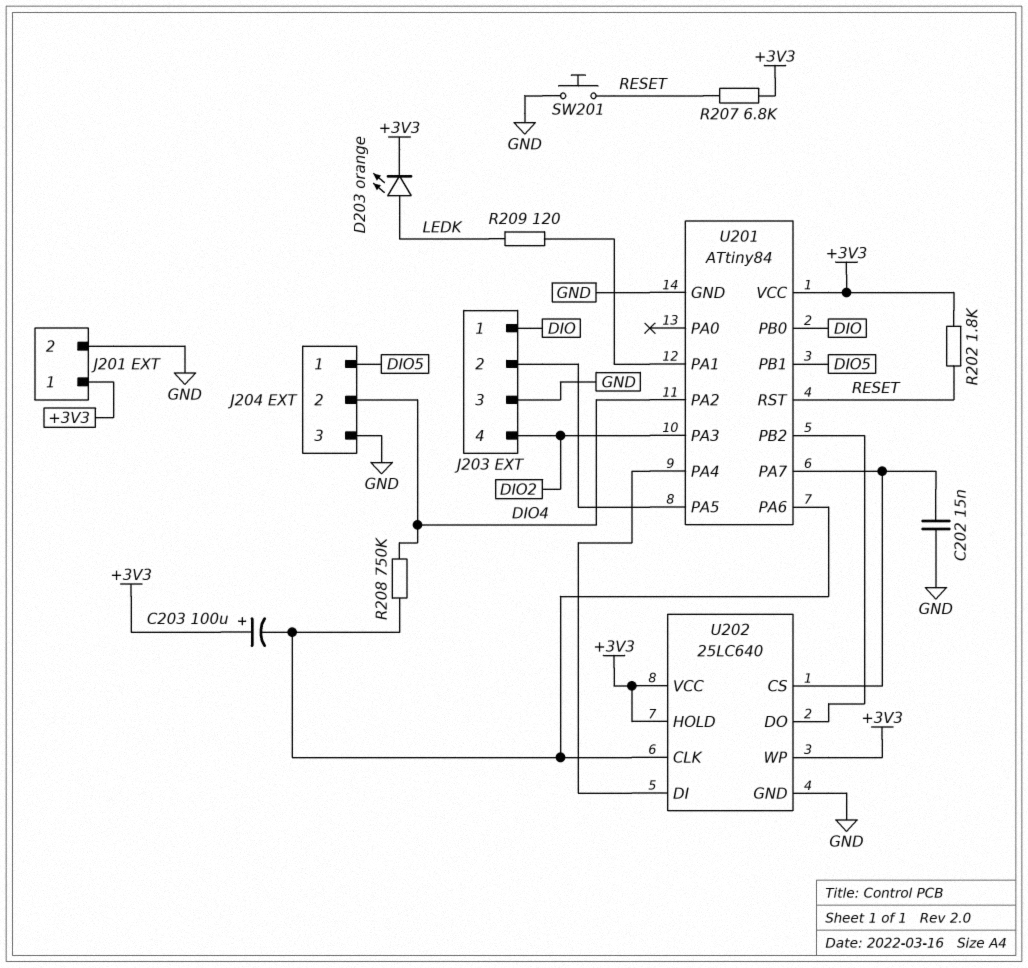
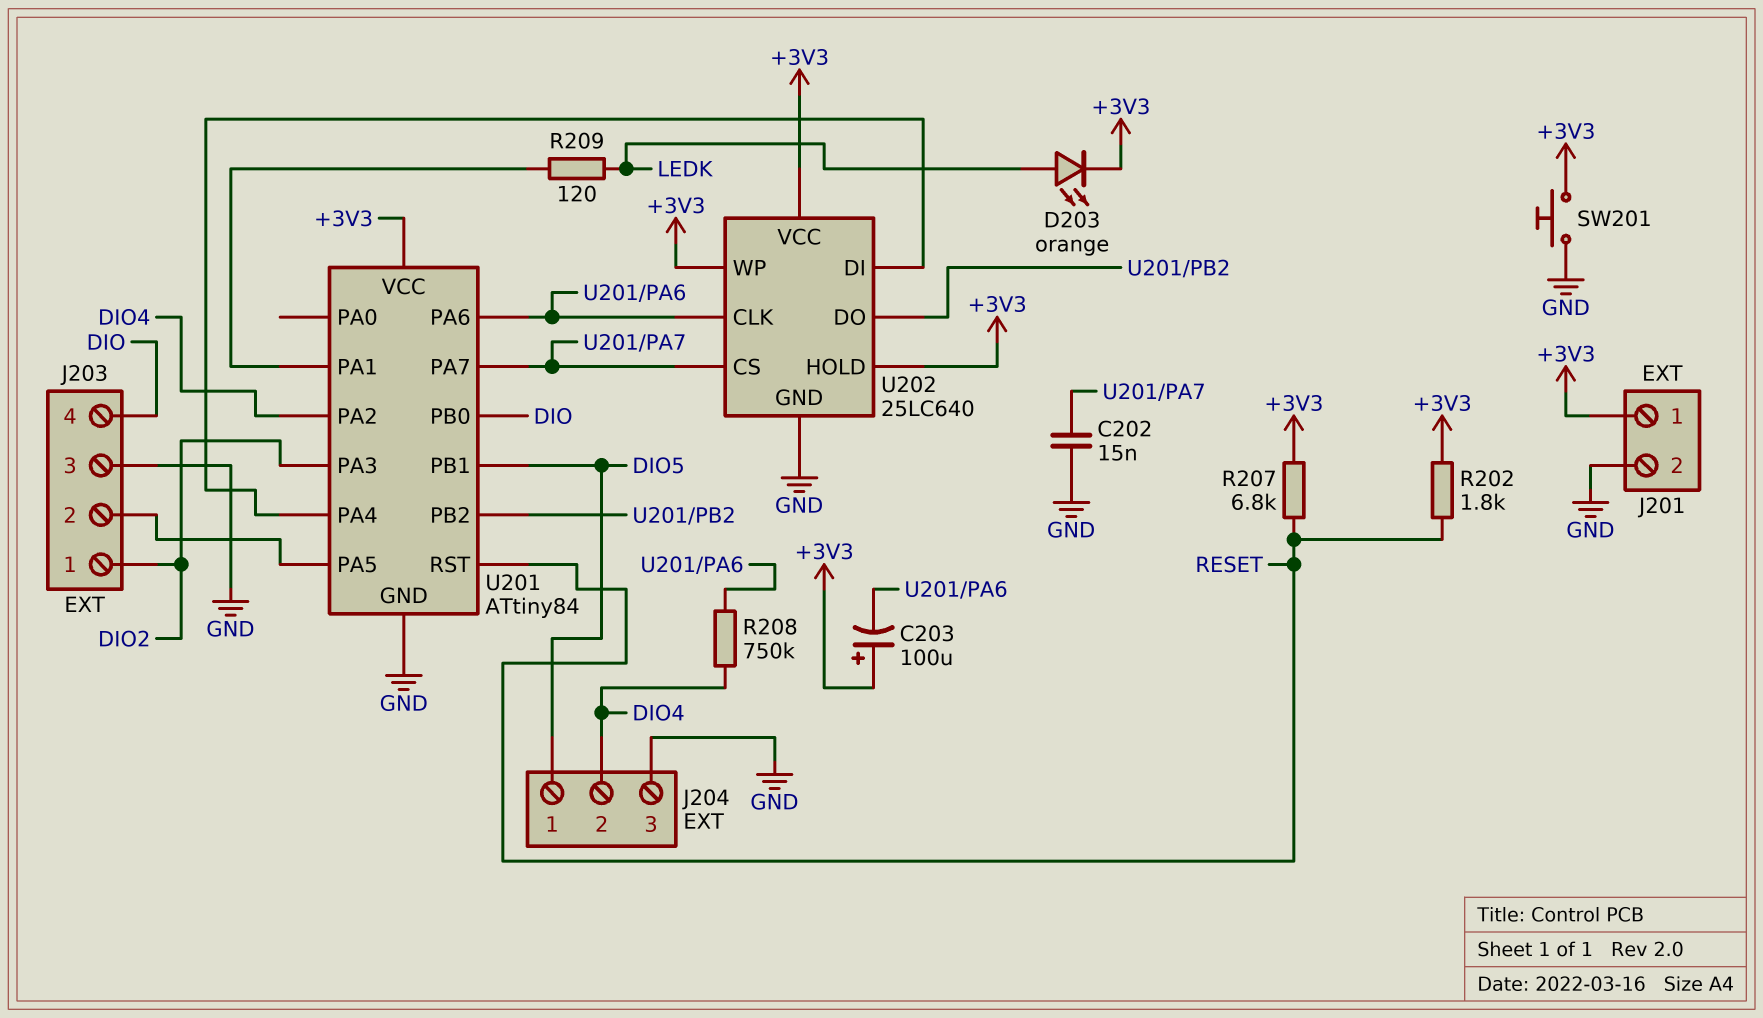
J203 pin 1: DIO -> DIO2
J203 pin 4: DIO2 -> DIO
SW201: button (GND, RESET) -> button (+3V3, GND)

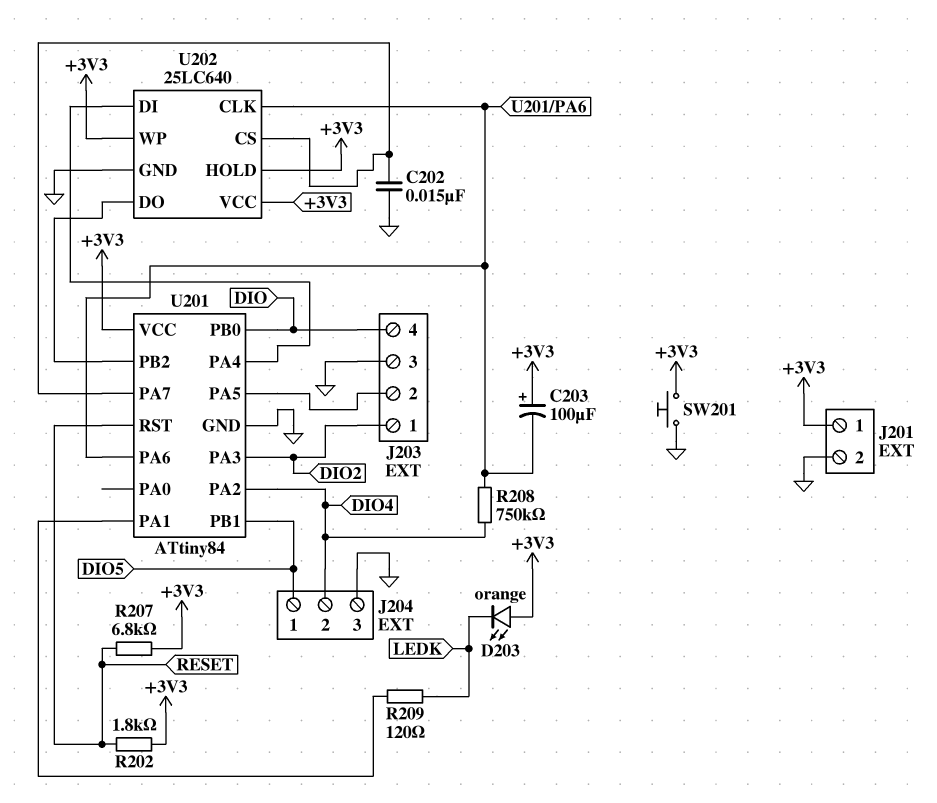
D203: LED orange (A LEDK, K +3V3) -> LED orange (A +3V3, K LEDK)

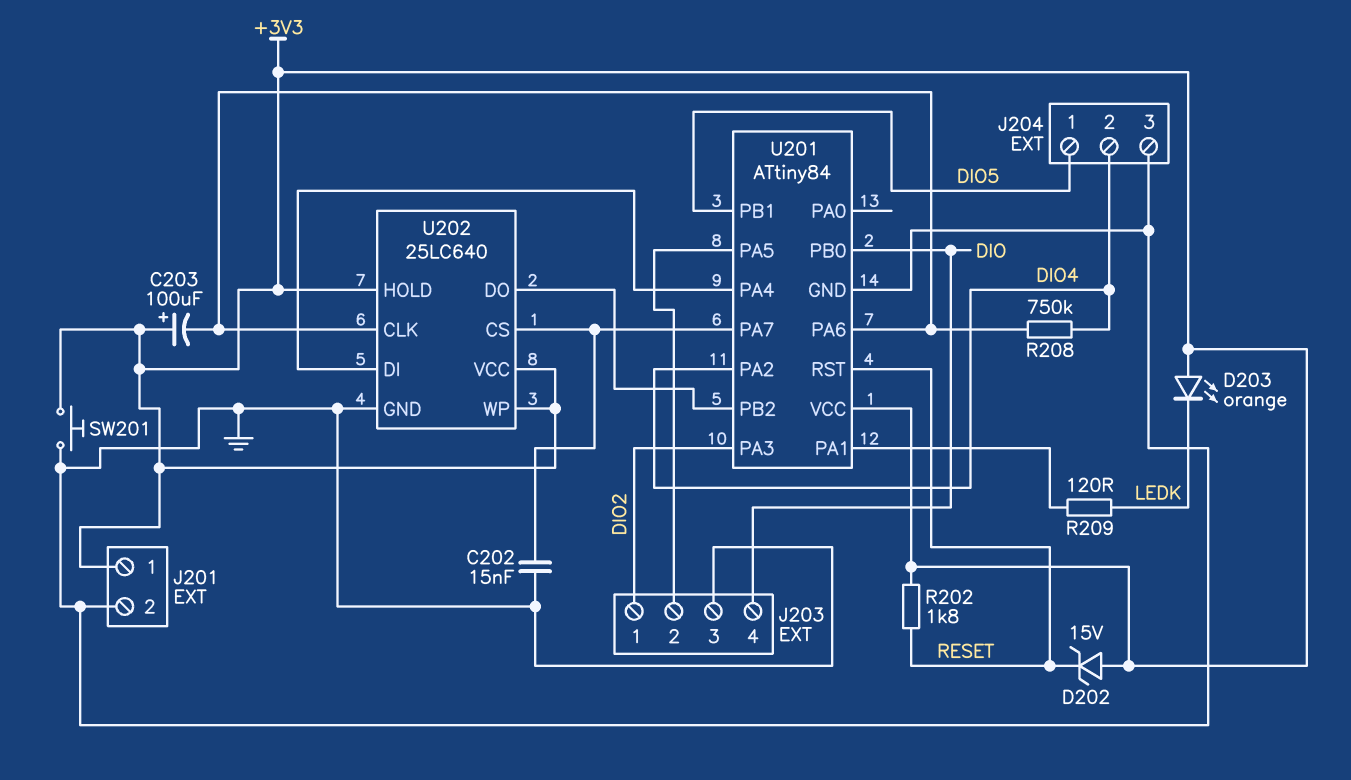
D202: none -> zener 15V (A +3V3, K RESET)
R207: 6.8k (+3V3, RESET) -> none

